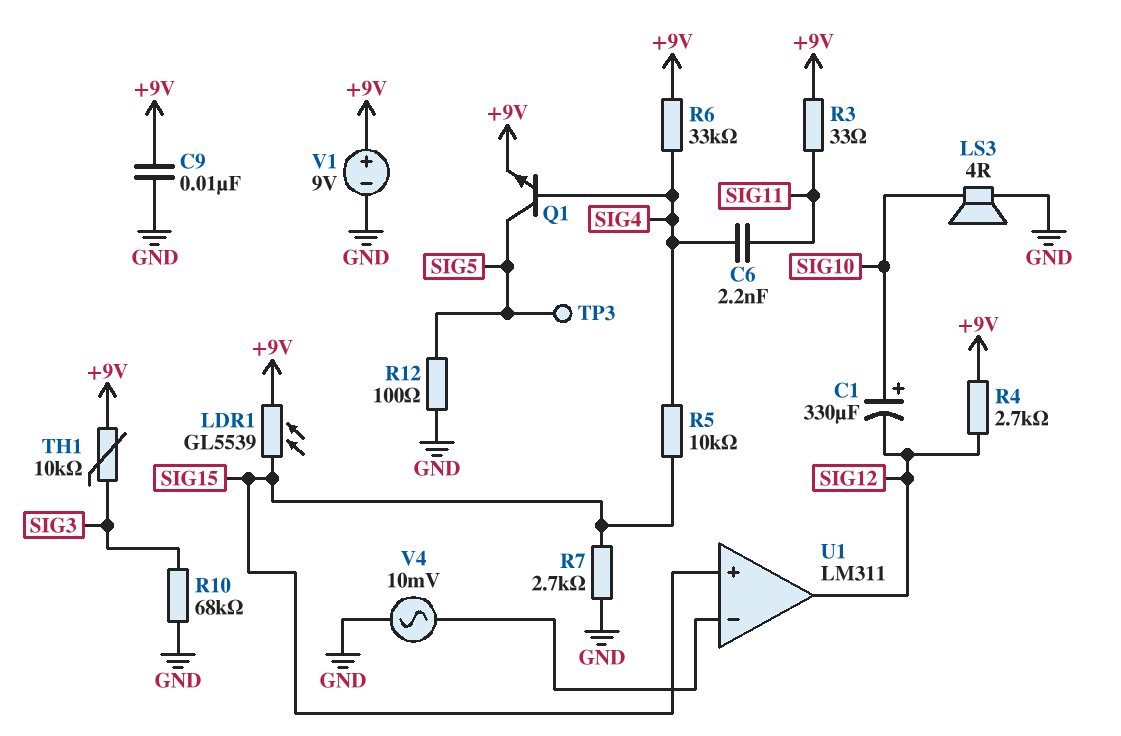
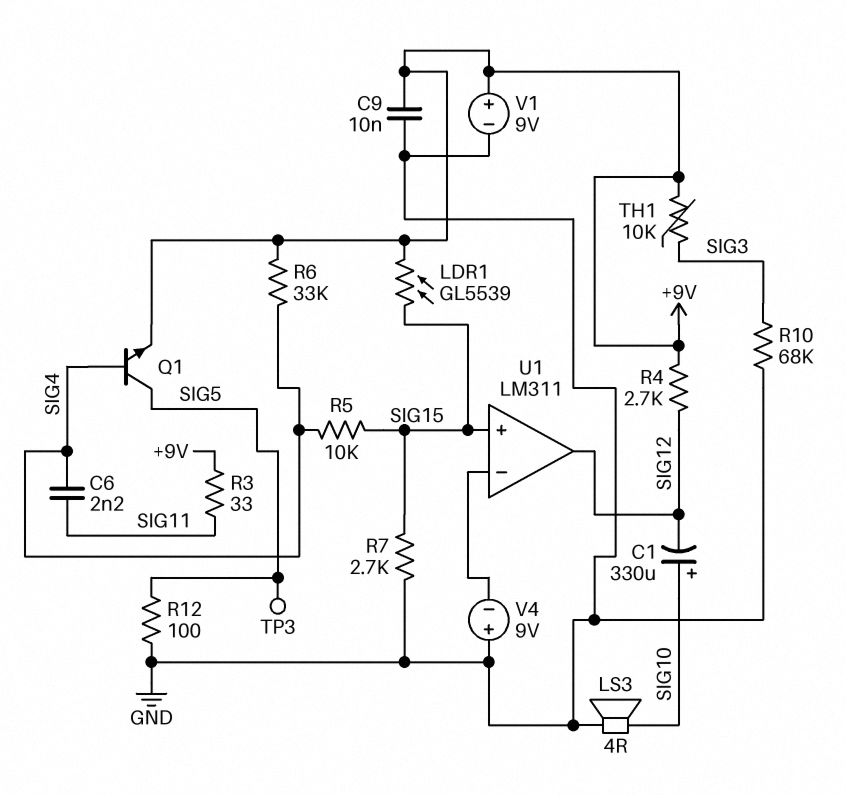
V4: AC 10mV (GND, U1/in-) -> 9V (plus GND, minus U1/in-)

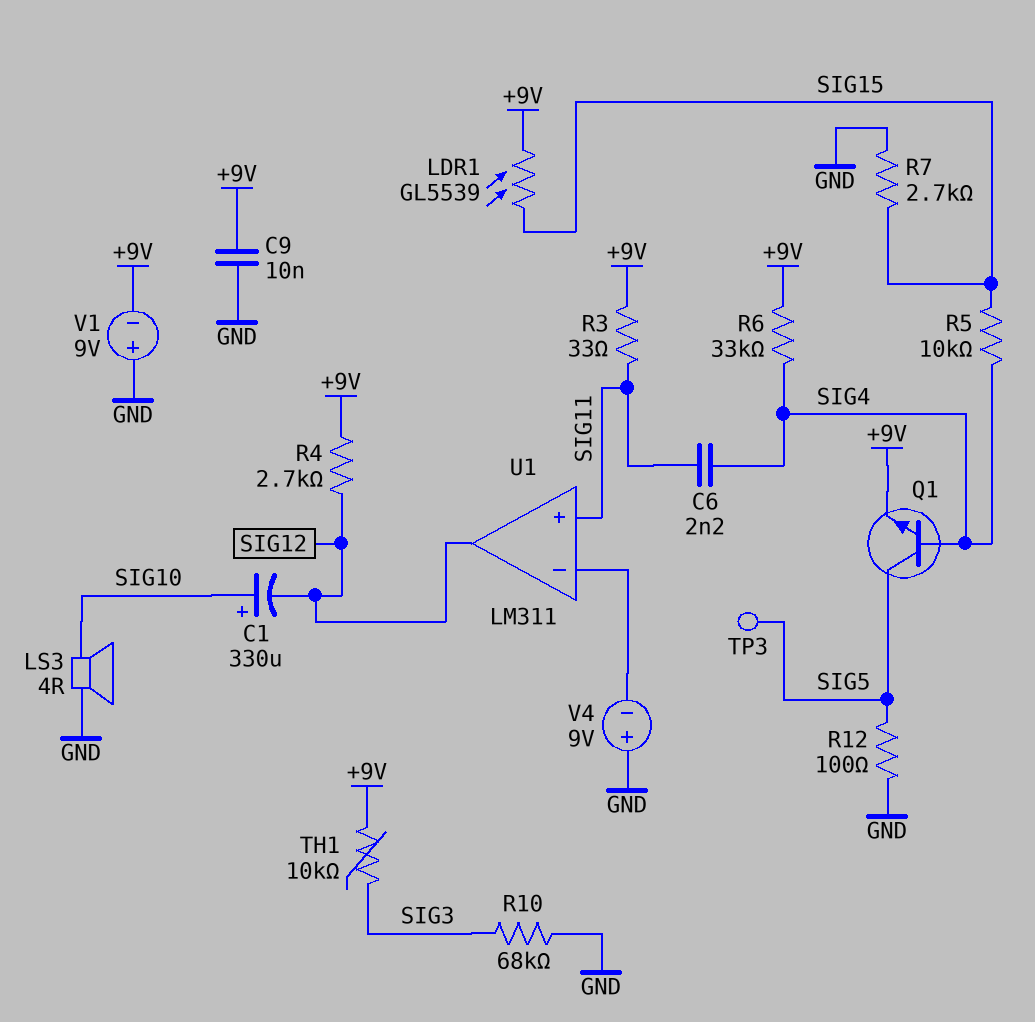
U1 pin in+: SIG15 -> SIG11
V1: 9V (plus +9V, minus GND) -> 9V (plus GND, minus +9V)

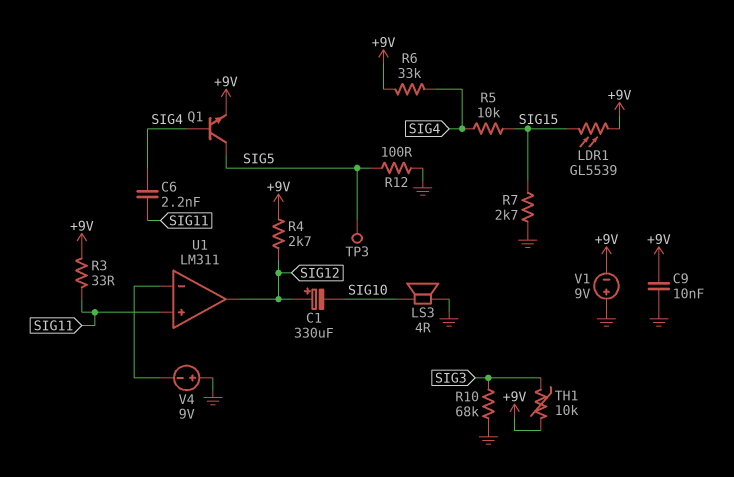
C1: 330uF (plus SIG10, minus SIG12) -> 330uF (plus SIG12, minus SIG10)

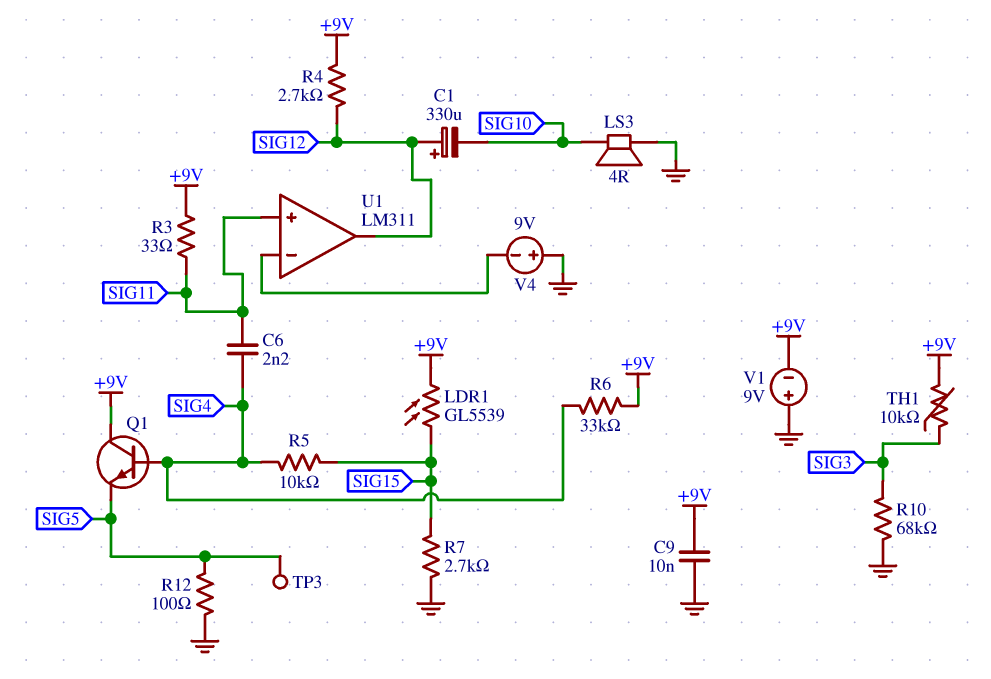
Q1: NPN (B SIG4, C SIG5, E +9V) -> NPN (B SIG4, C +9V, E SIG5)

